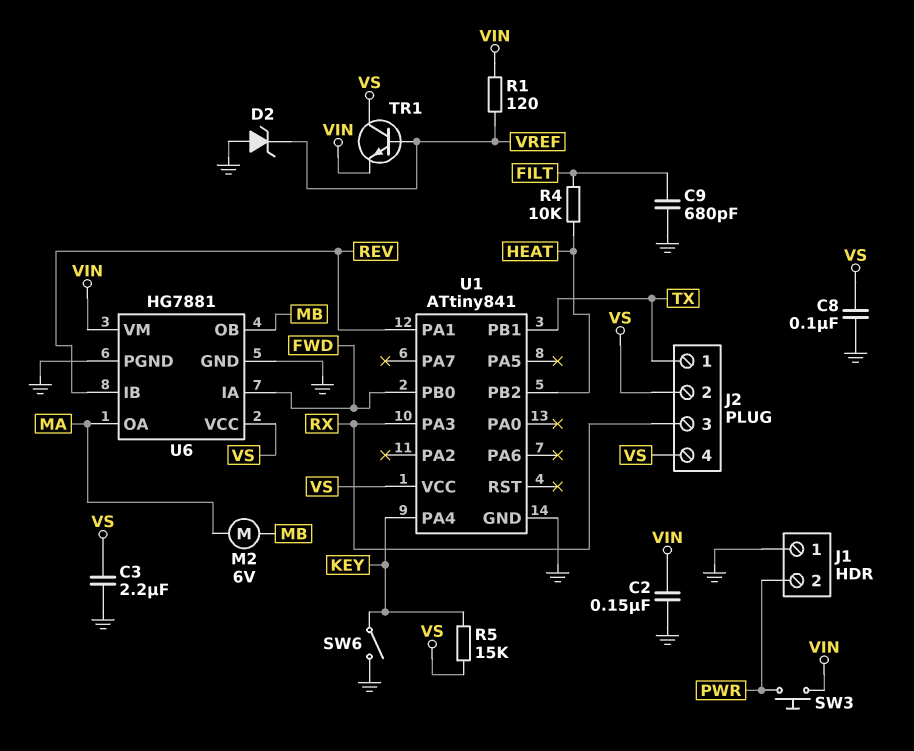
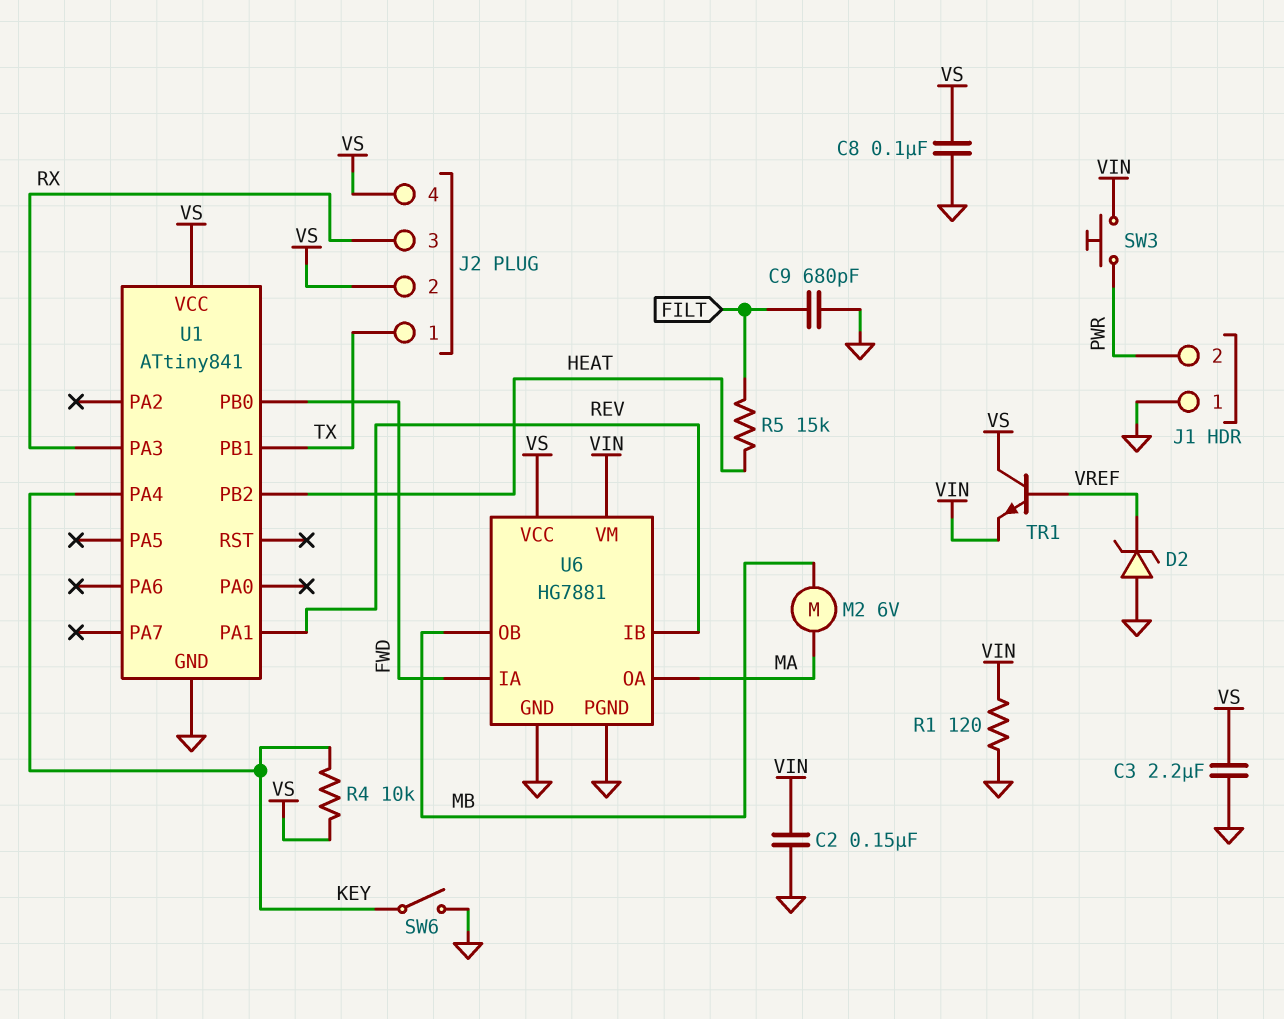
R1: 120 (VIN, VREF) -> 120 (GND, VIN)
R4: 10k (FILT, HEAT) -> 10k (KEY, VS)
R5: 15k (KEY, VS) -> 15k (FILT, HEAT)

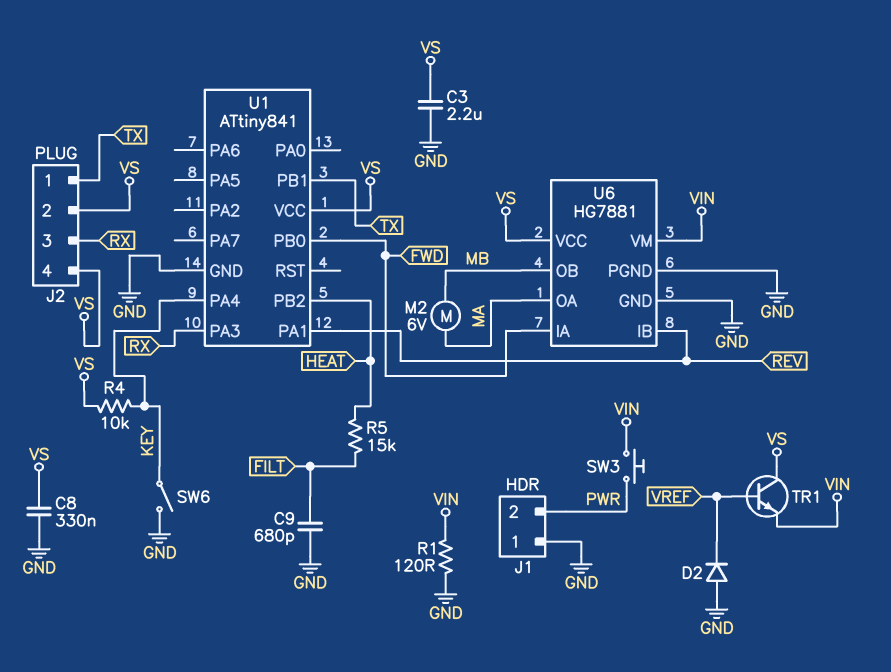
C2: 150nF (GND, VIN) -> none
C8: 100nF (GND, VS) -> 330nF (GND, VS)
D2: zener (A GND, K VREF) -> diode (A GND, K VREF)

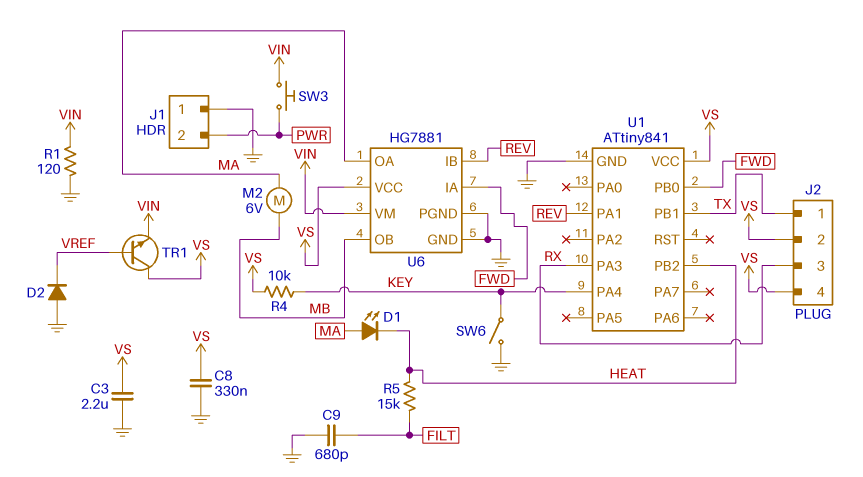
D1: none -> LED (A MA, K HEAT)

